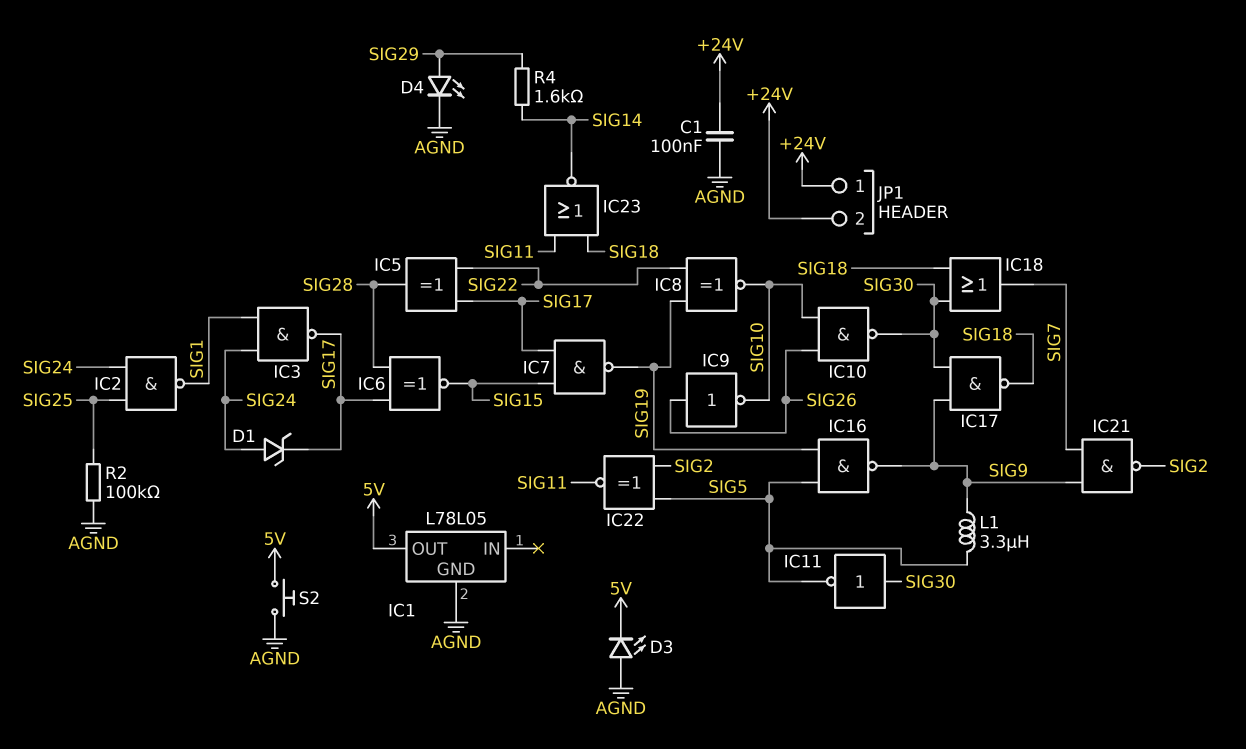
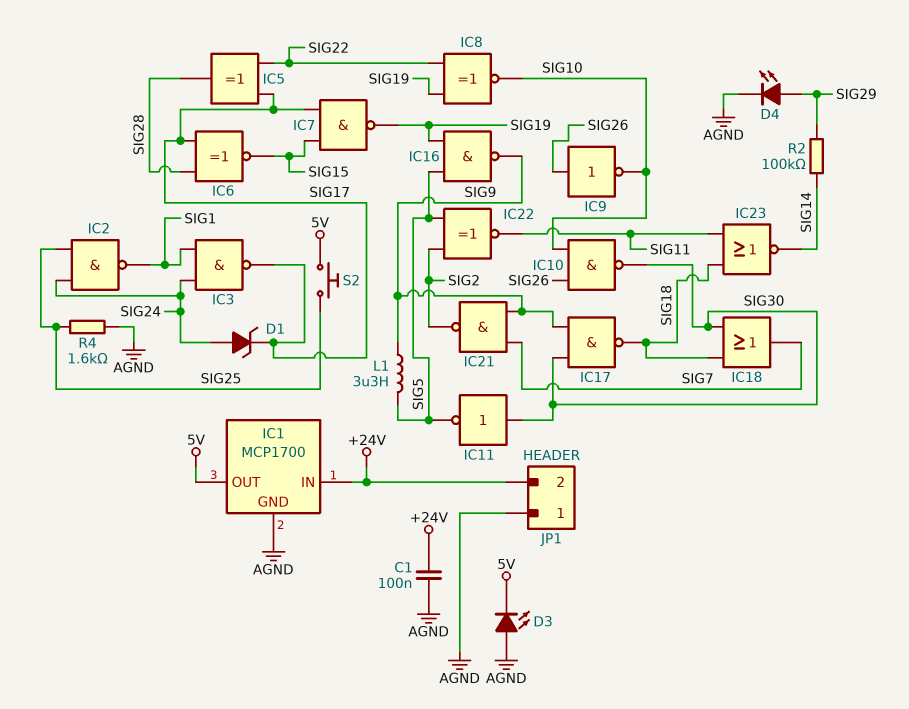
IC1: L78L05 -> MCP1700
IC1 pin IN: none -> +24V
JP1 pin 1: +24V -> AGND
R2: 100k (AGND, SIG25) -> 100k (SIG14, SIG29)
R4: 1.6k (SIG14, SIG29) -> 1.6k (AGND, SIG25)
S2: button (5V, AGND) -> button (5V, SIG25)

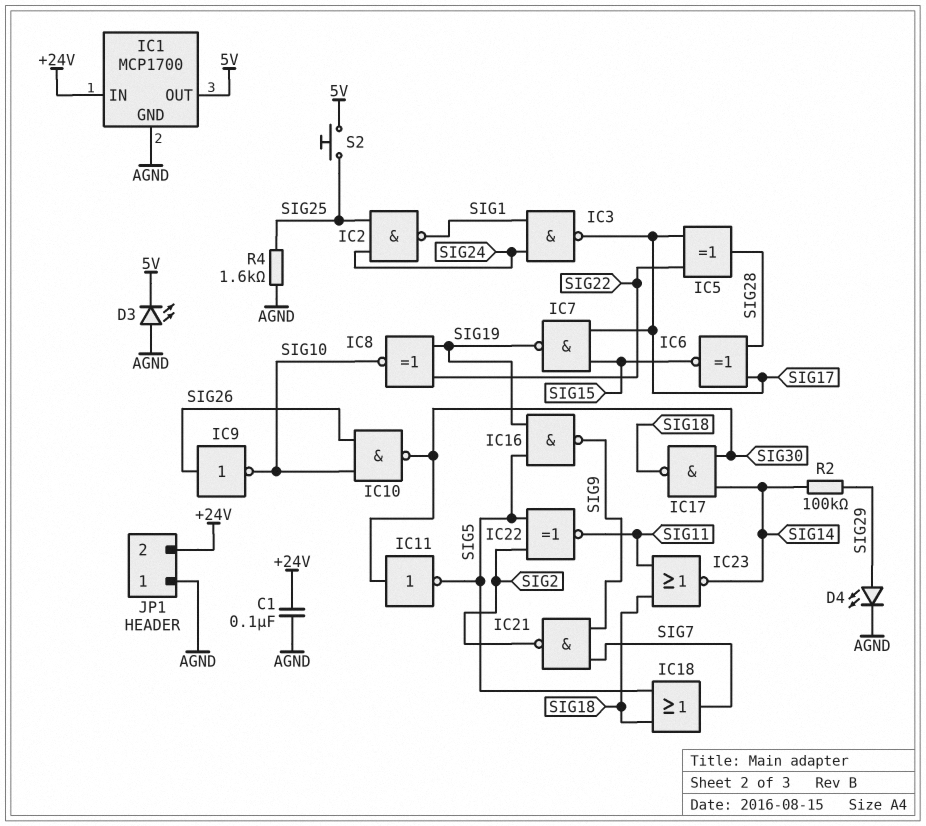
D1: zener (A SIG24, K SIG17) -> none
IC17: NAND (in SIG9, in SIG30, out SIG18) -> NAND (in SIG14, in SIG30, out SIG18)
IC18: OR (in SIG18, in SIG30, out SIG7) -> OR (in SIG5, in SIG18, out SIG7)
L1: 3.3uH (SIG5, SIG9) -> none

